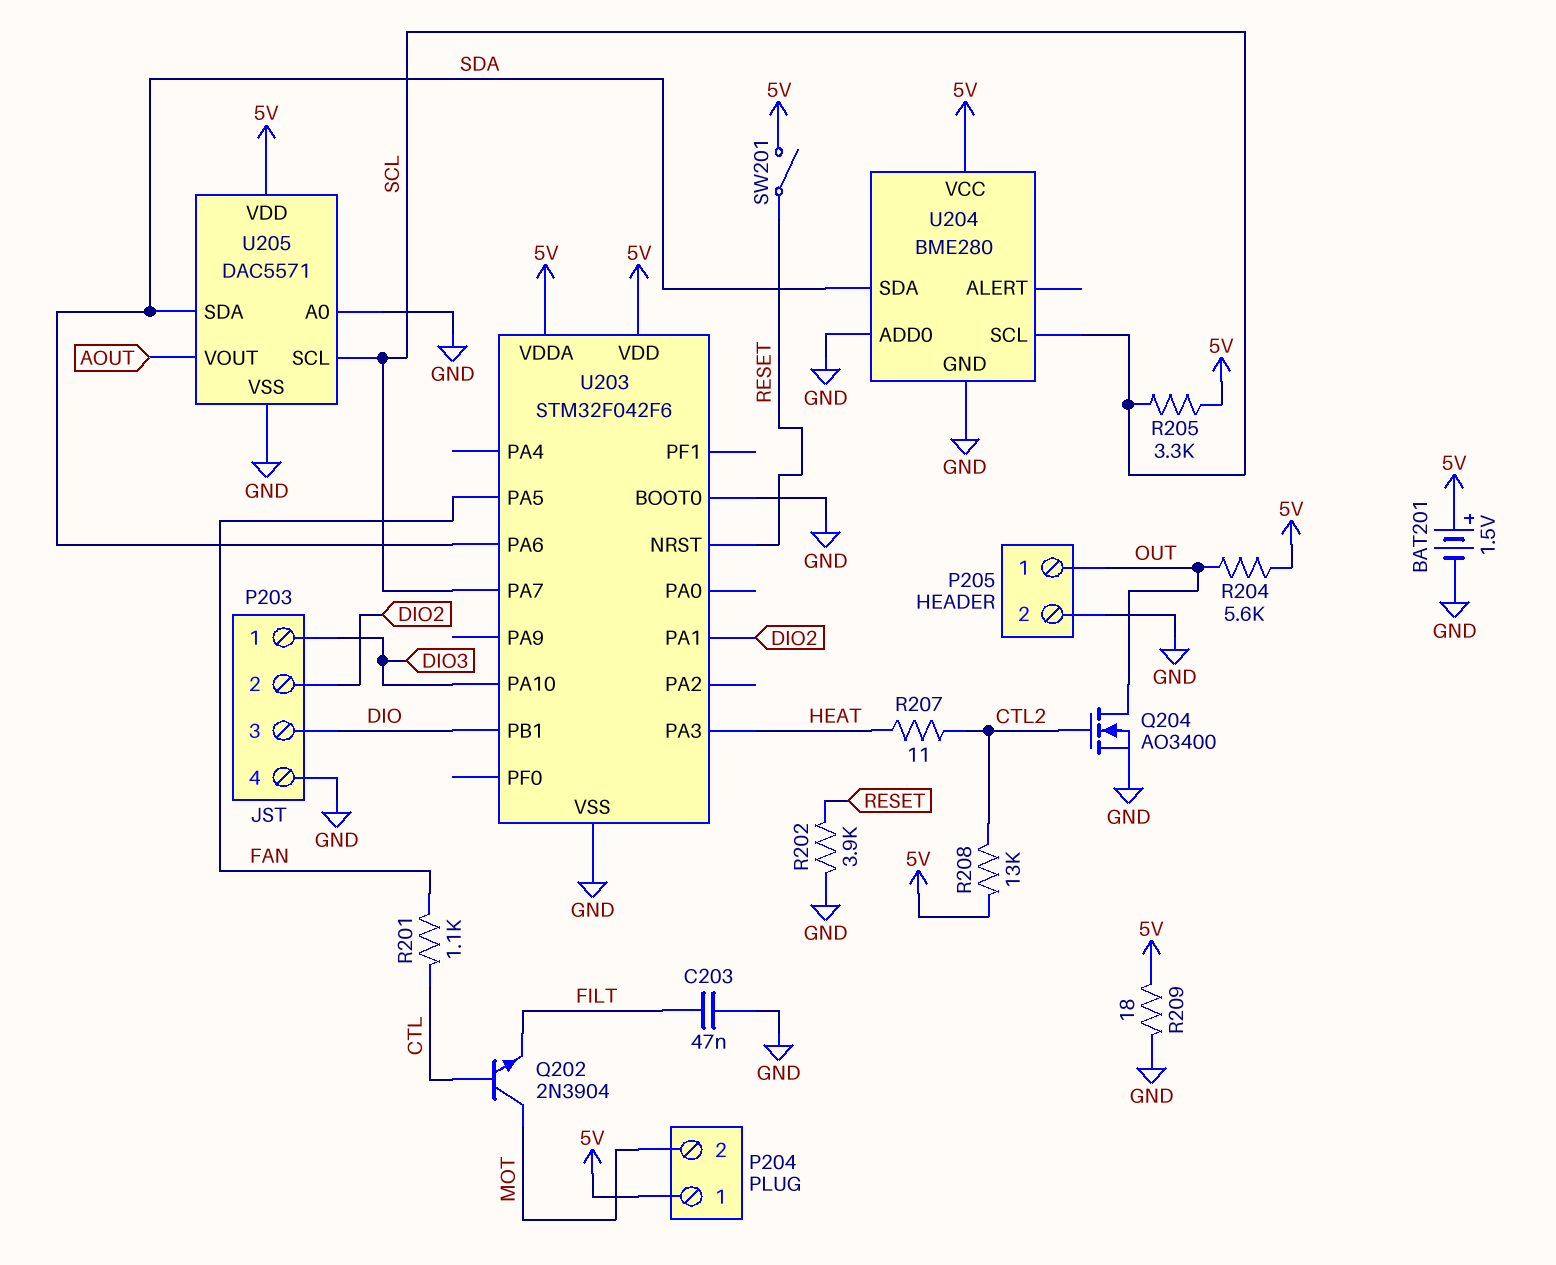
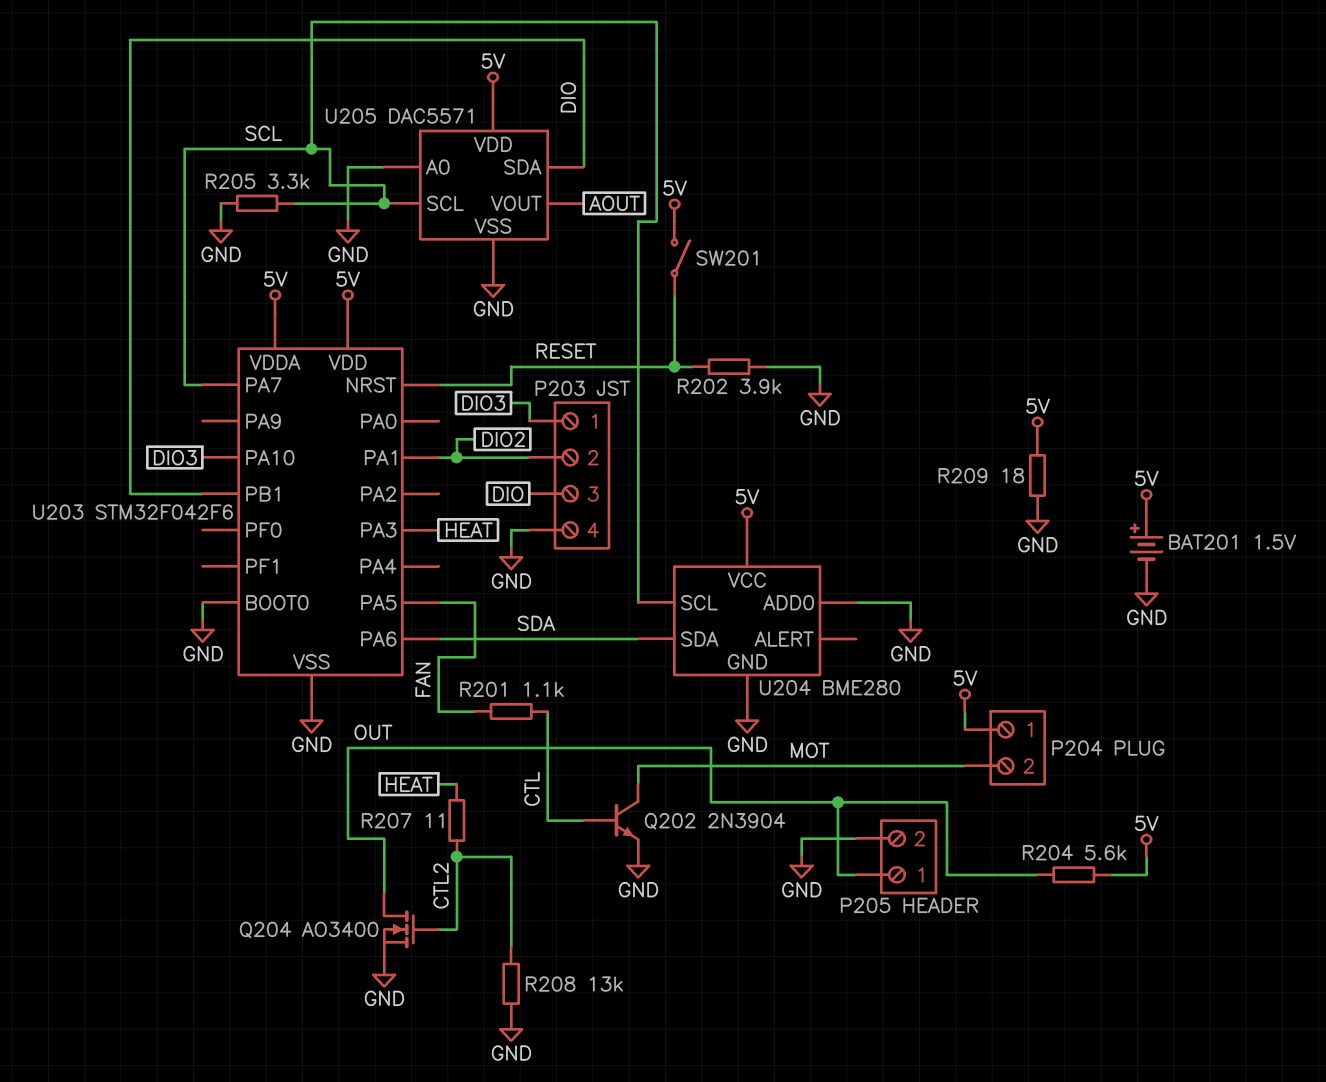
C203: 47nF (FILT, GND) -> none
Q202: NPN 2N3904 (B CTL, C MOT, E FILT) -> NPN 2N3904 (B CTL, C MOT, E GND)
R205: 3.3k (5V, SCL) -> 3.3k (GND, SCL)
R208: 13k (5V, CTL2) -> 13k (CTL2, GND)
U205 pin SDA: SDA -> DIO

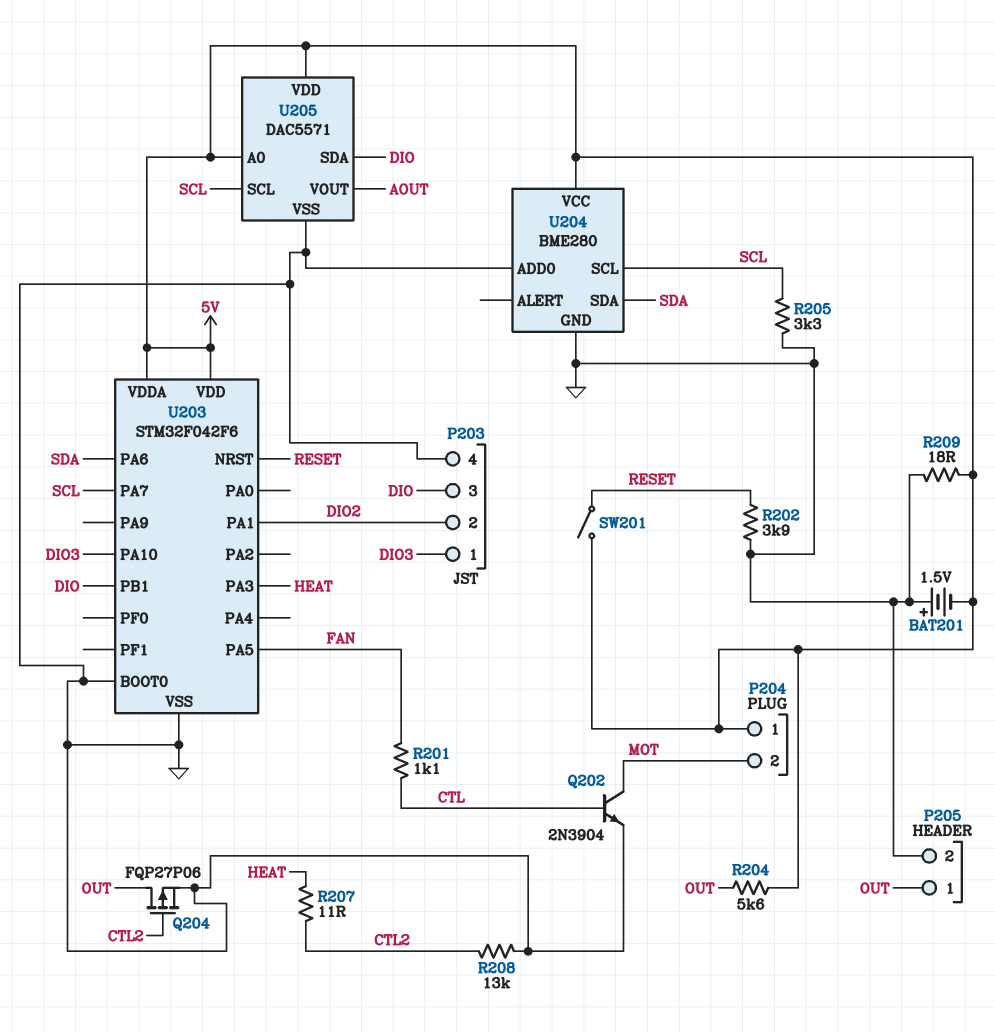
BAT201: 1.5V (plus 5V, minus GND) -> 1.5V (plus GND, minus 5V)
Q204: NMOS AO3400 (G CTL2, D OUT, S GND) -> PMOS FQP27P06 (G CTL2, D OUT, S GND)
U205 pin A0: GND -> 5V

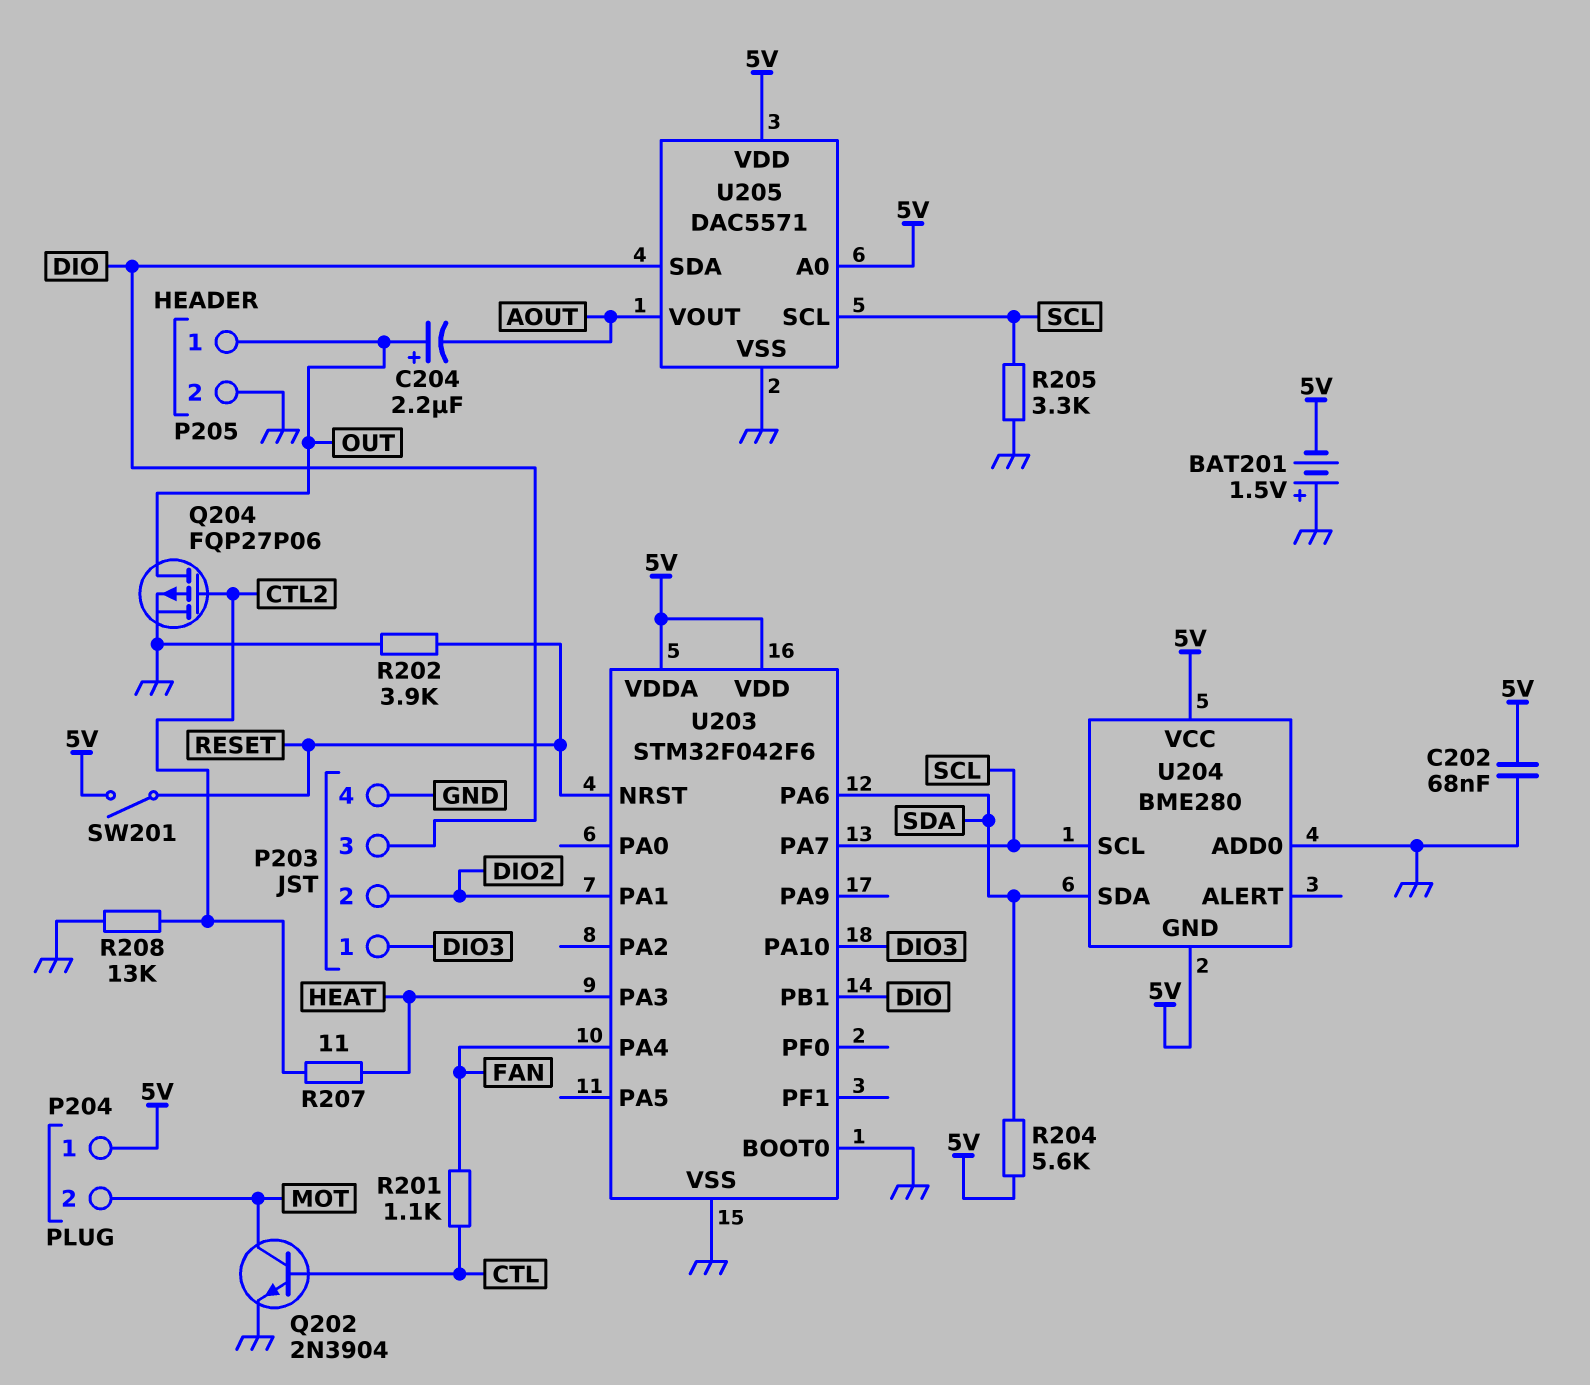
C202: none -> 68nF (5V, GND)
C204: none -> 2.2uF (plus OUT, minus AOUT)
R204: 5.6k (5V, OUT) -> 5.6k (5V, SDA)
R209: 18 (5V, GND) -> none
U203 pin PA4: none -> FAN
U203 pin PA5: FAN -> none
U204 pin GND: GND -> 5V

